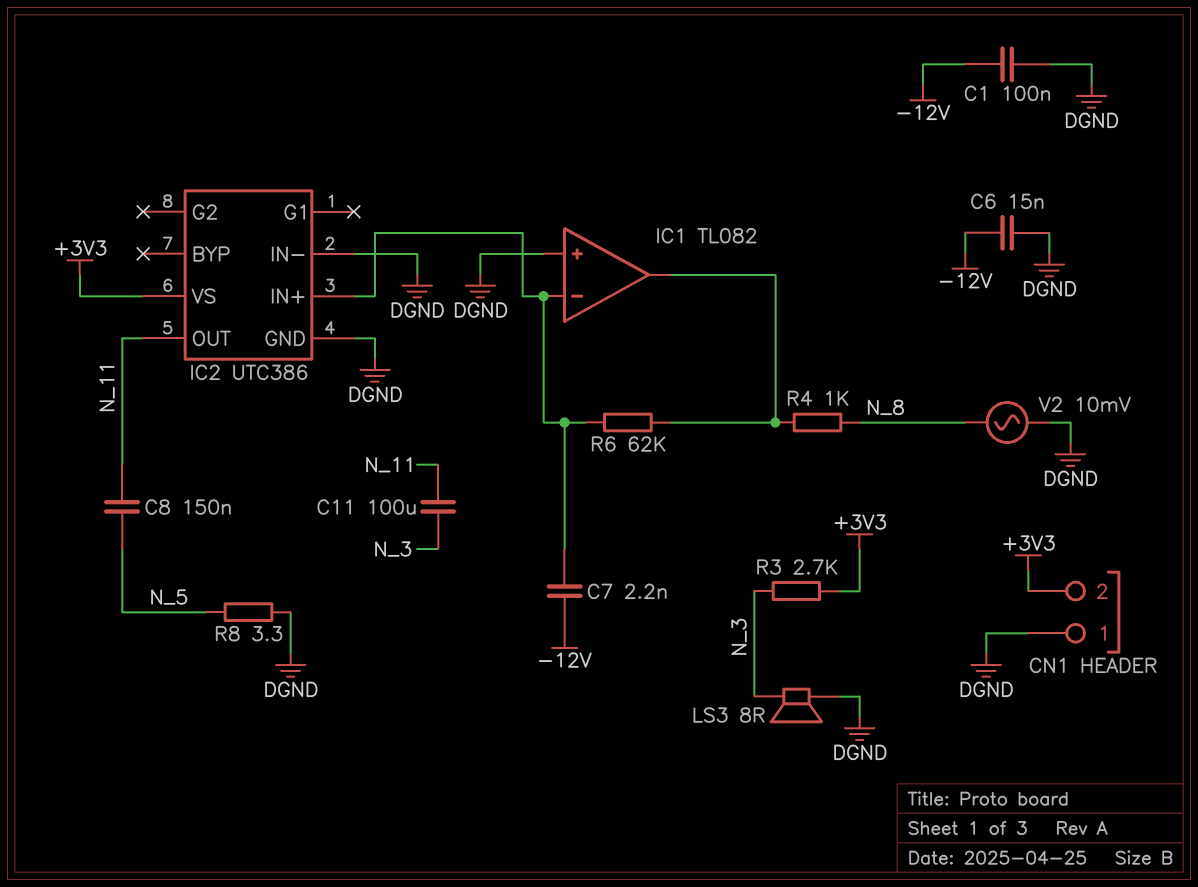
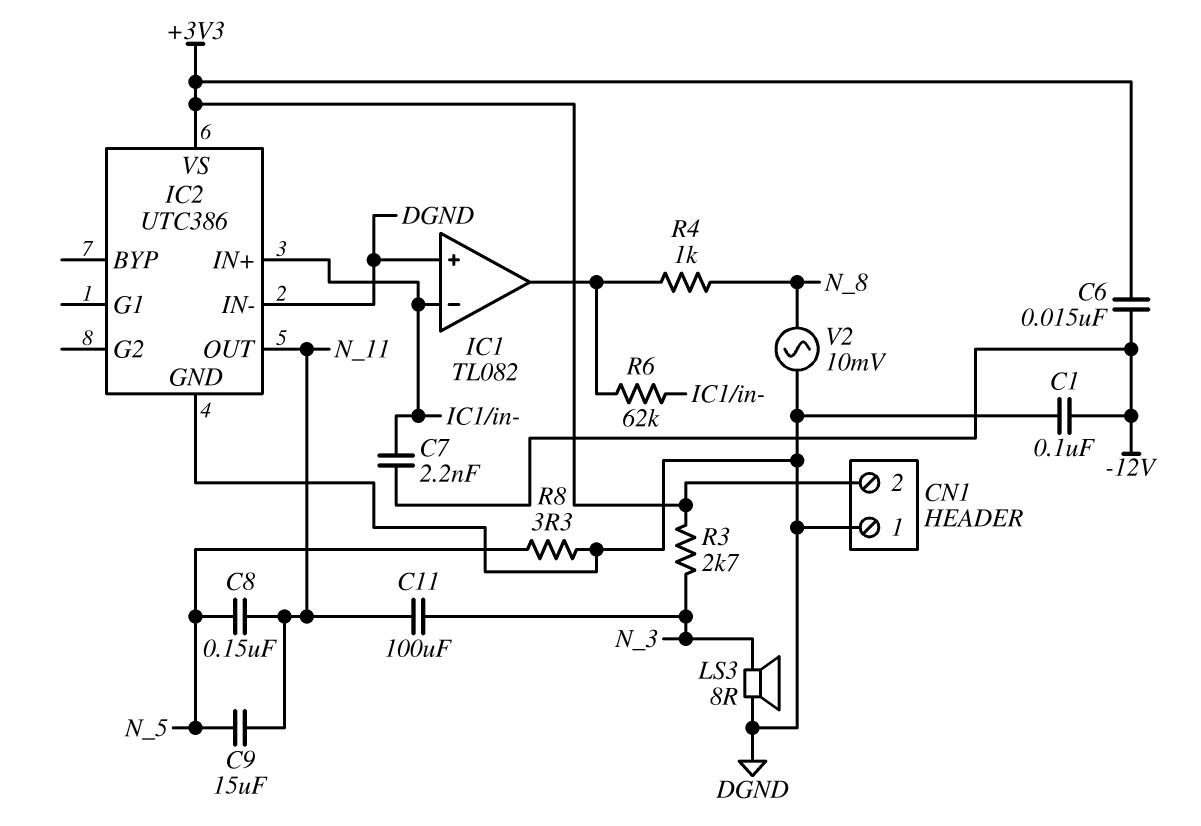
C6: 15nF (-12V, DGND) -> 15nF (+3V3, -12V)
C9: none -> 15uF (N_5, N_11)

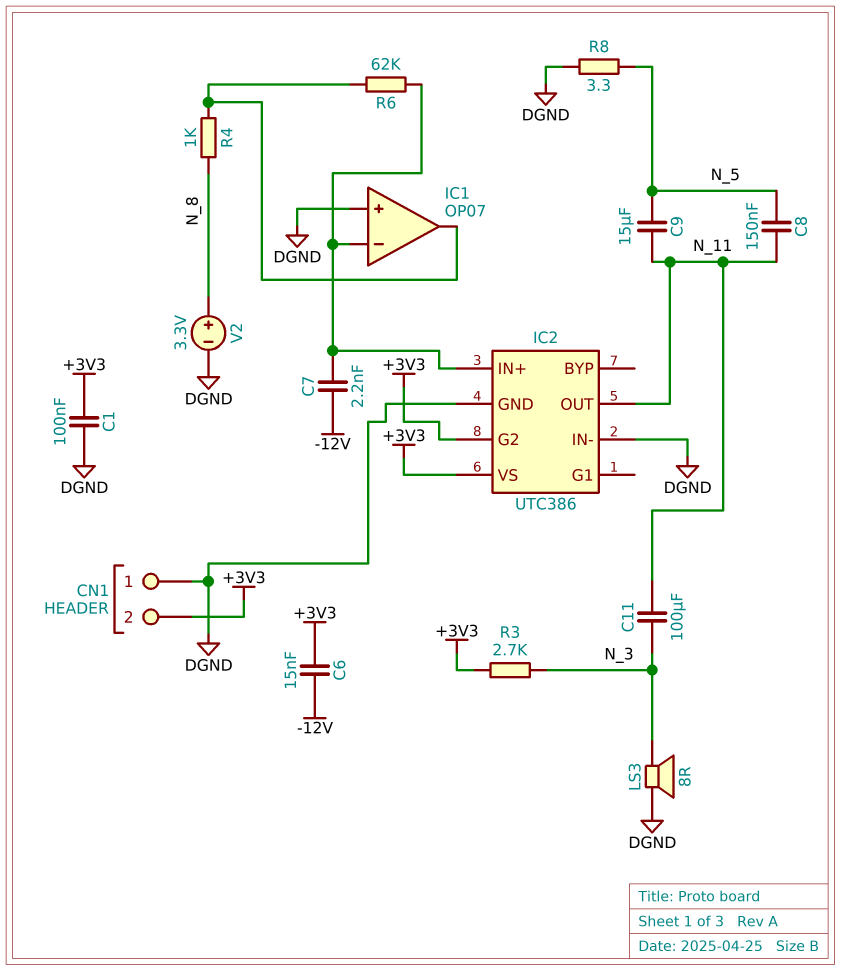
C1: 100nF (-12V, DGND) -> 100nF (+3V3, DGND)
IC1: TL082 -> OP07
IC2 pin G2: none -> +3V3
V2: AC 10mV (DGND, N_8) -> 3.3V (plus N_8, minus DGND)

